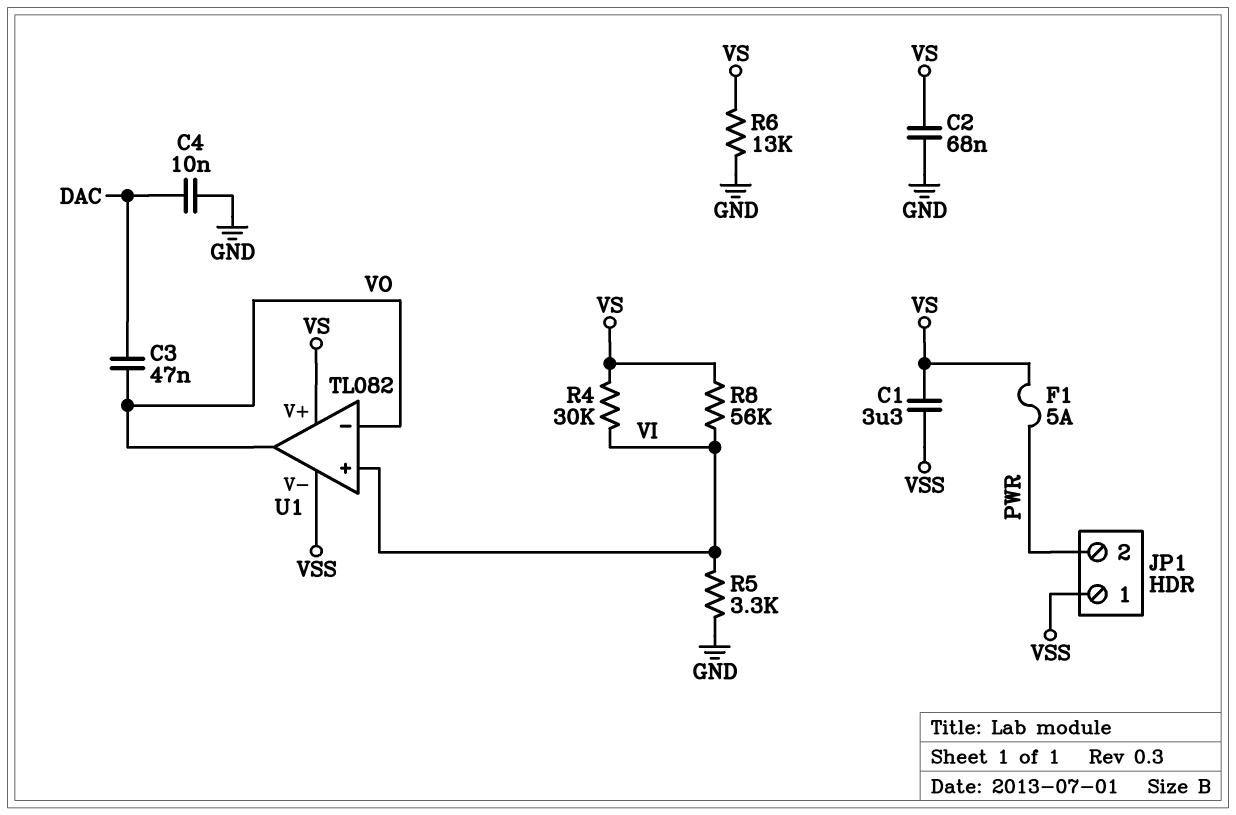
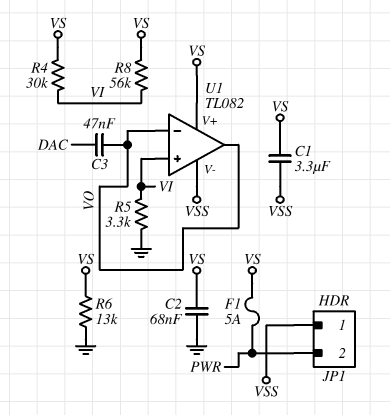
C4: 10nF (DAC, GND) -> none

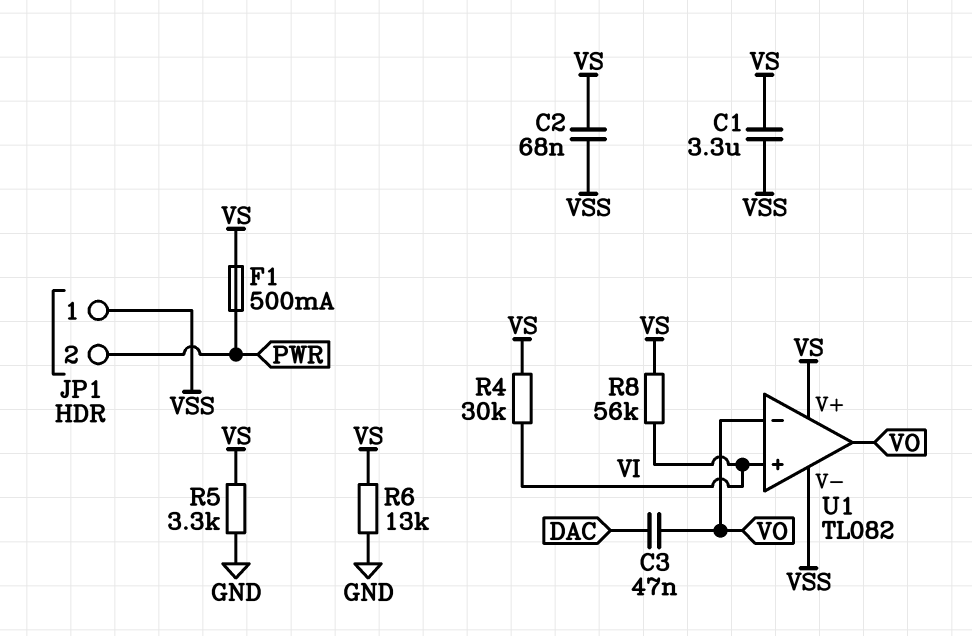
C2: 68nF (GND, VS) -> 68nF (VS, VSS)
F1: 5A (PWR, VS) -> 500mA (PWR, VS)
R5: 3.3k (GND, VI) -> 3.3k (GND, VS)

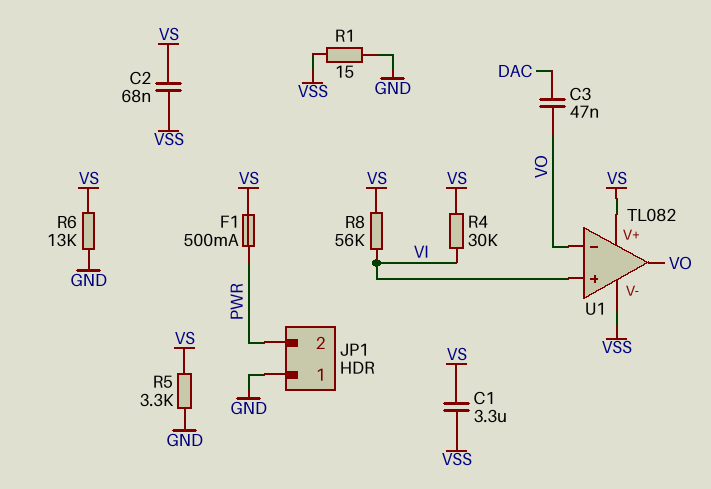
JP1 pin 1: VSS -> GND
R1: none -> 15 (GND, VSS)

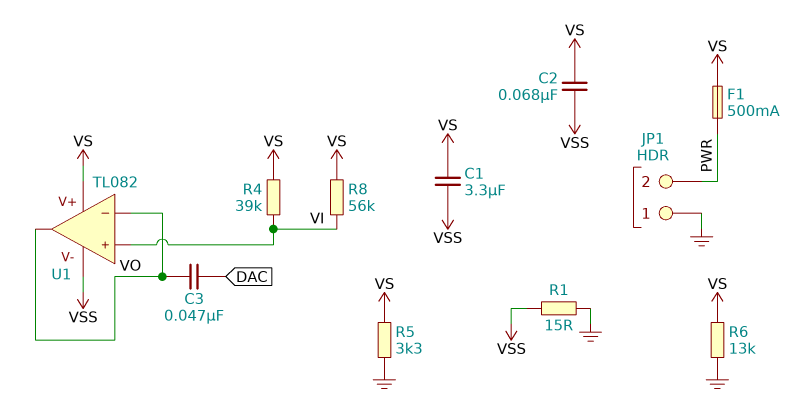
R4: 30k (VI, VS) -> 39k (VI, VS)

